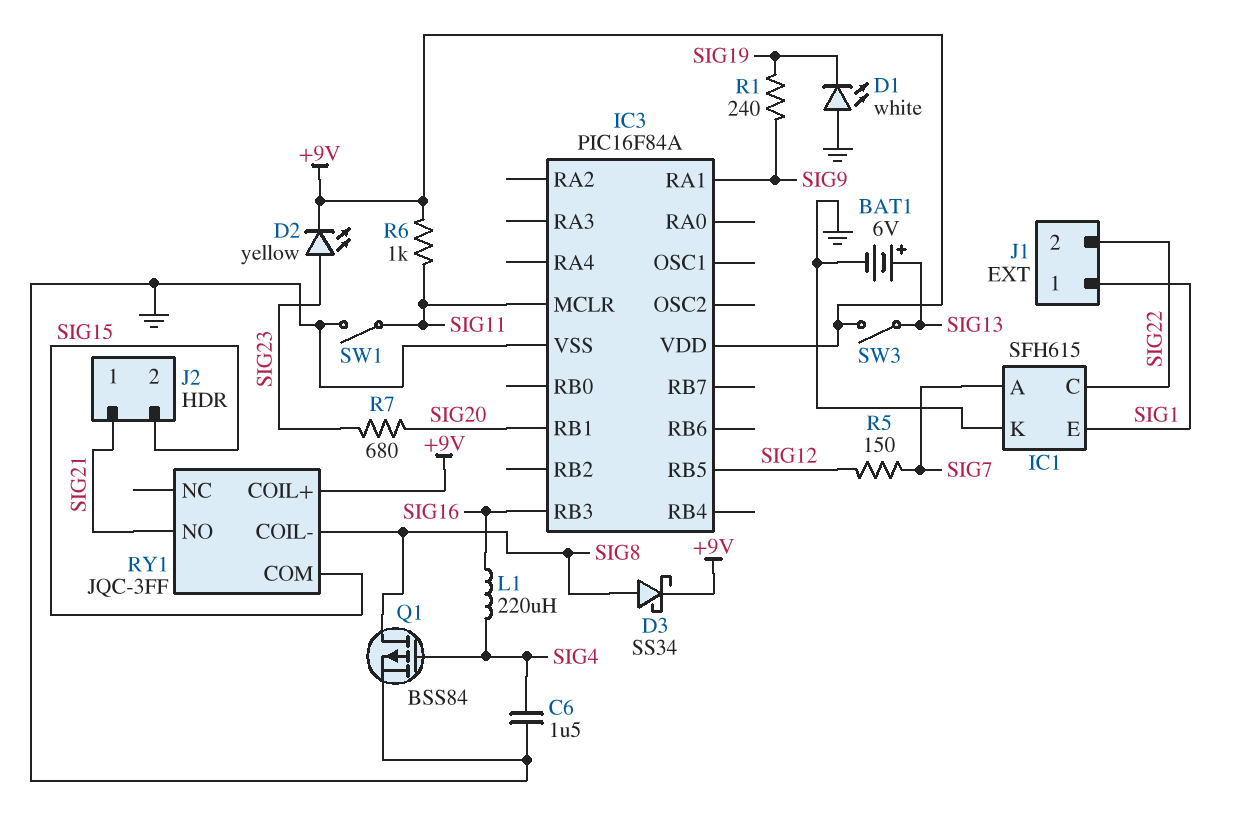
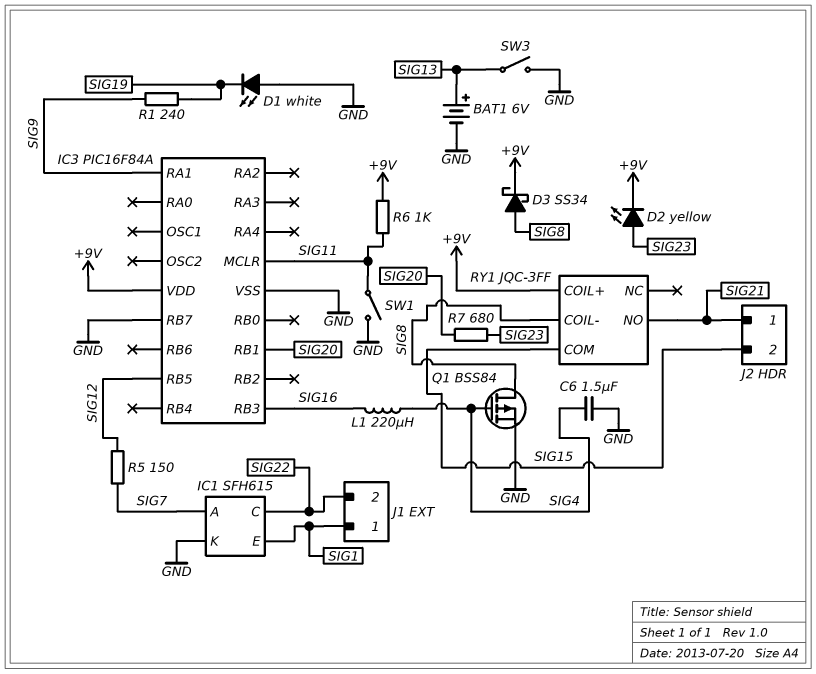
IC3 pin RB7: none -> GND
SW3: switch (+9V, SIG13) -> switch (GND, SIG13)

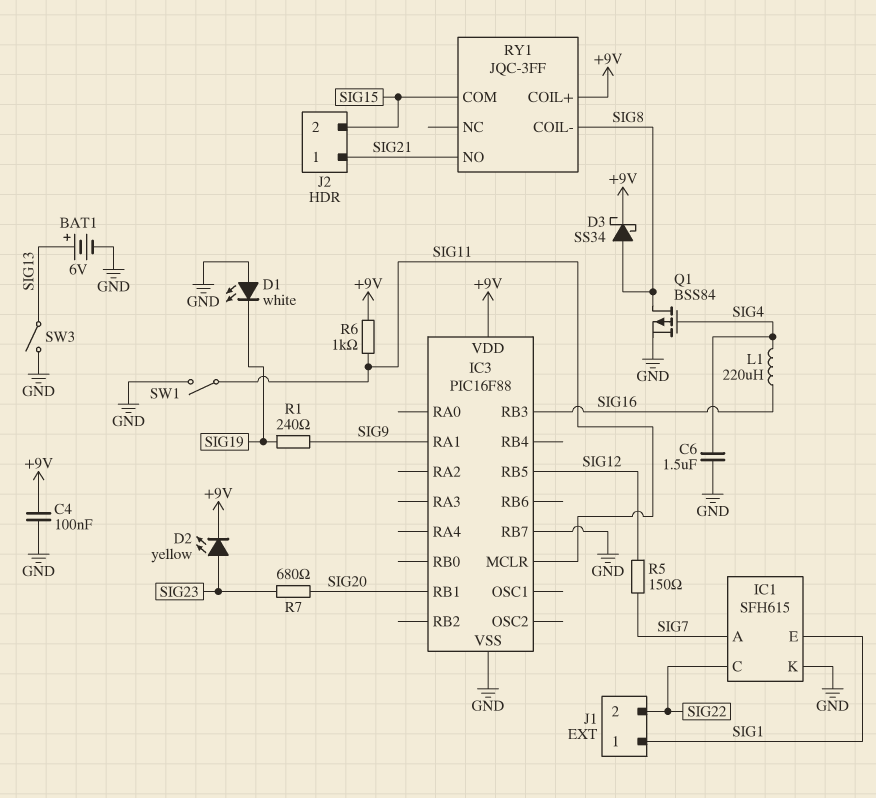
C4: none -> 100nF (+9V, GND)
IC3: PIC16F84A -> PIC16F88

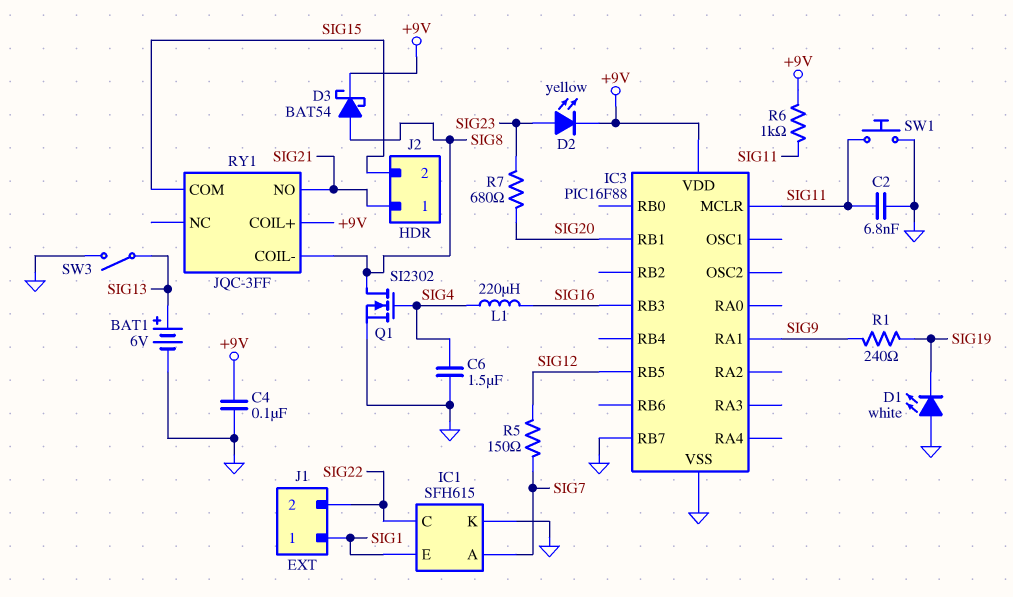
C2: none -> 6.8nF (GND, SIG11)
D3: schottky SS34 (A SIG8, K +9V) -> schottky BAT54 (A SIG8, K +9V)
Q1: PMOS BSS84 (G SIG4, D SIG8, S GND) -> NMOS SI2302 (G SIG4, D SIG8, S GND)
SW1: switch (GND, SIG11) -> button (GND, SIG11)

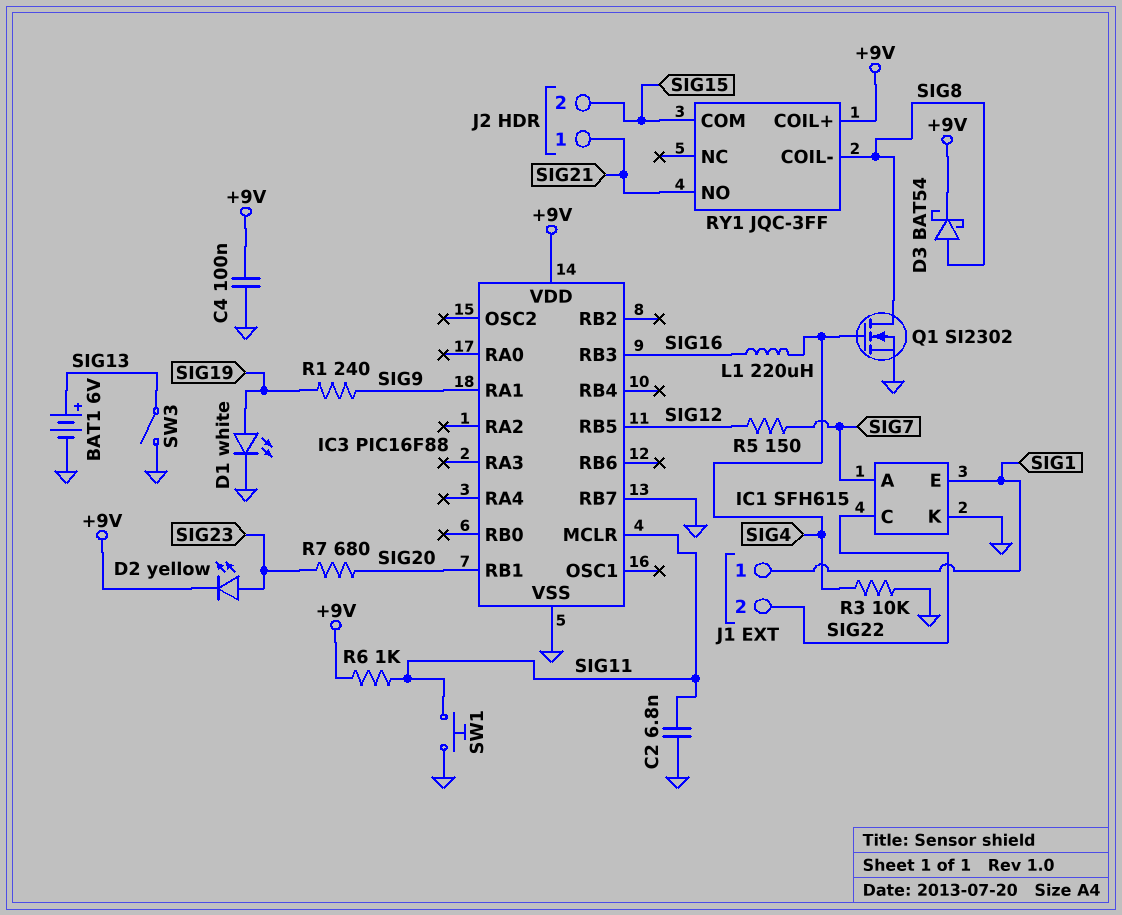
C6: 1.5uF (GND, SIG4) -> none
D1: LED white (A GND, K SIG19) -> LED white (A SIG19, K GND)
R3: none -> 10k (GND, SIG4)

